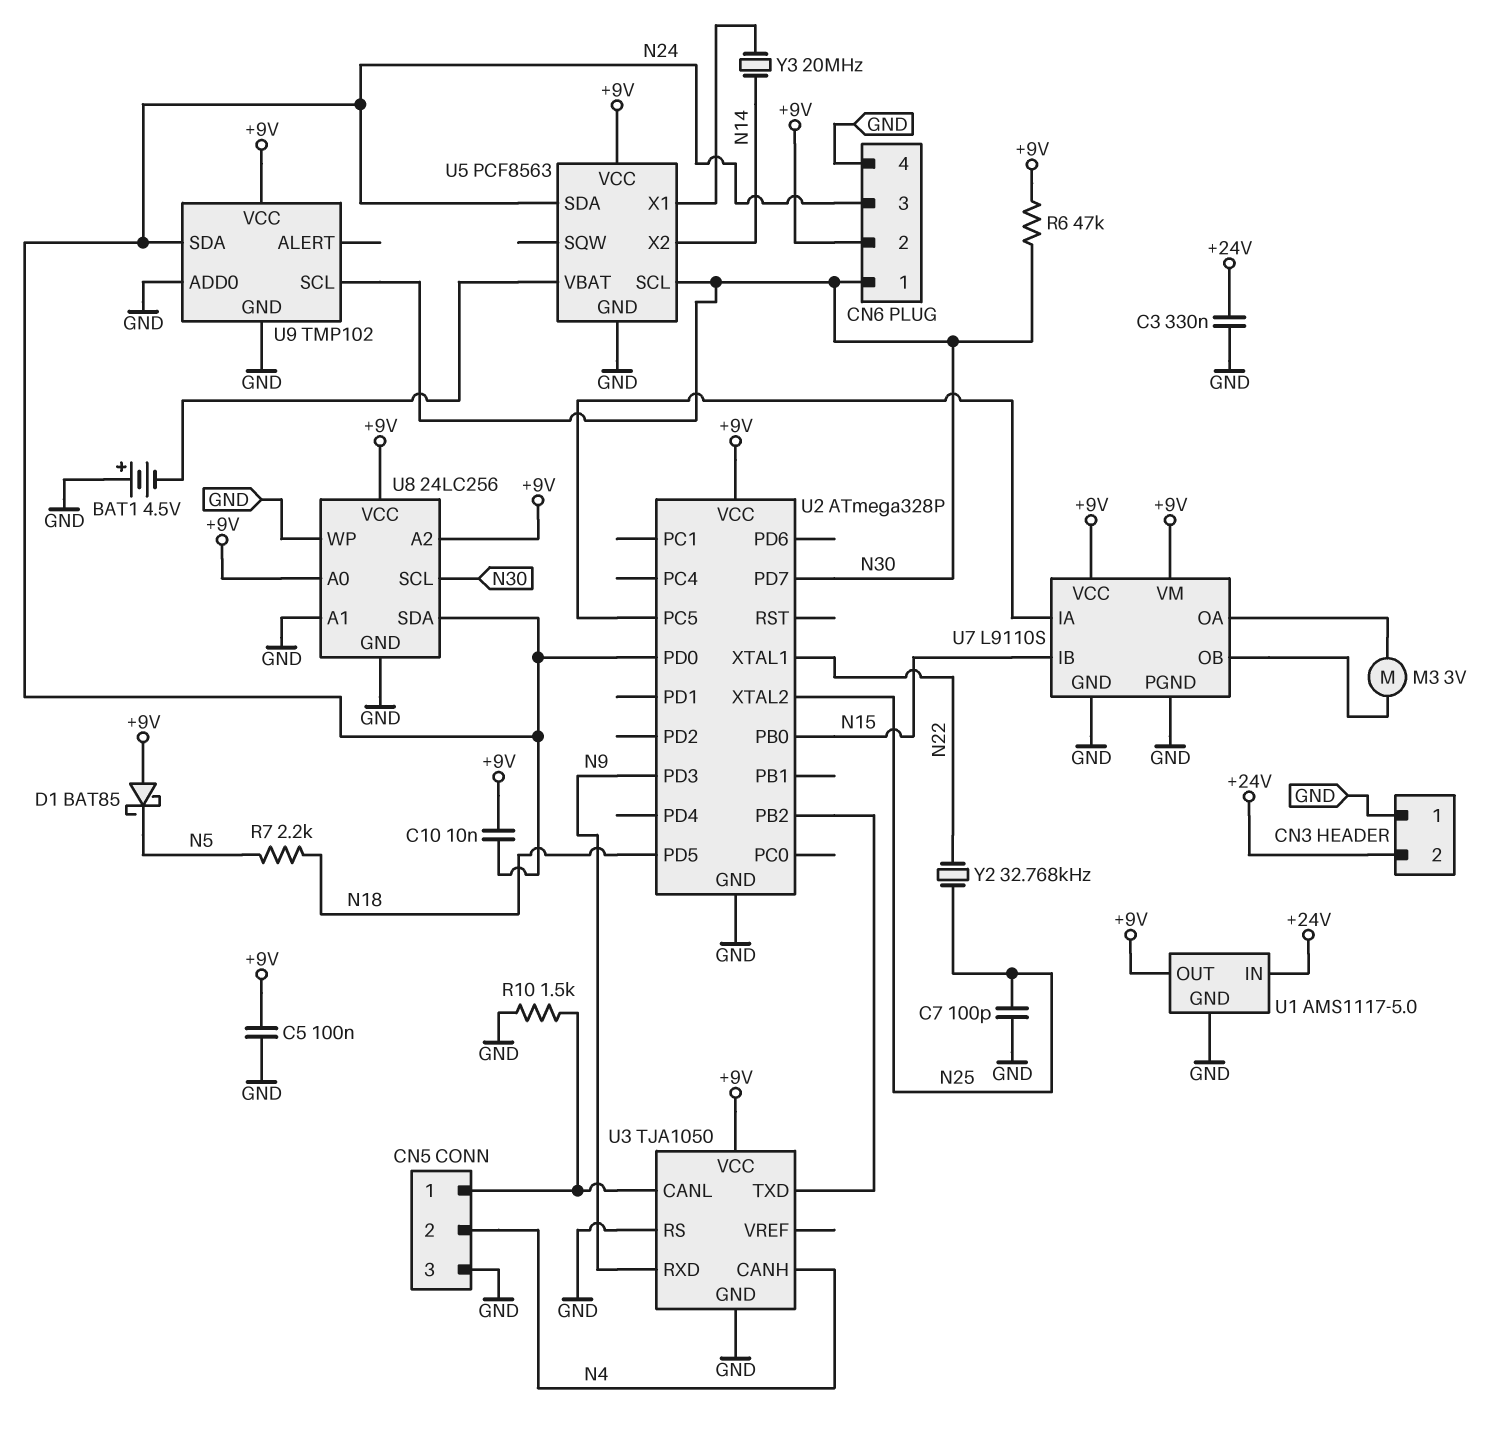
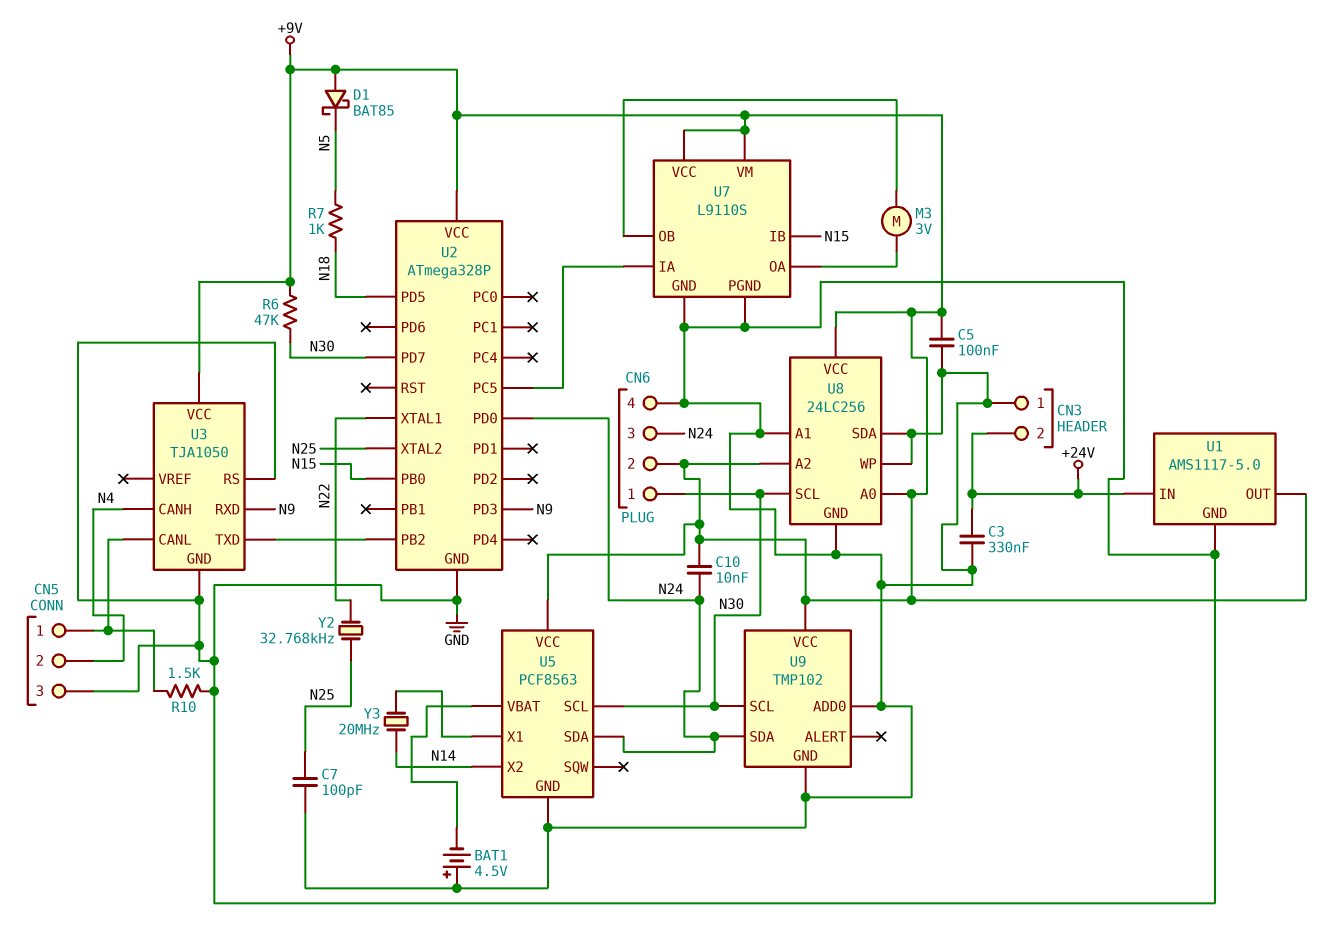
R7: 2.2k (N5, N18) -> 1k (N5, N18)
U8 pin SDA: N24 -> GND

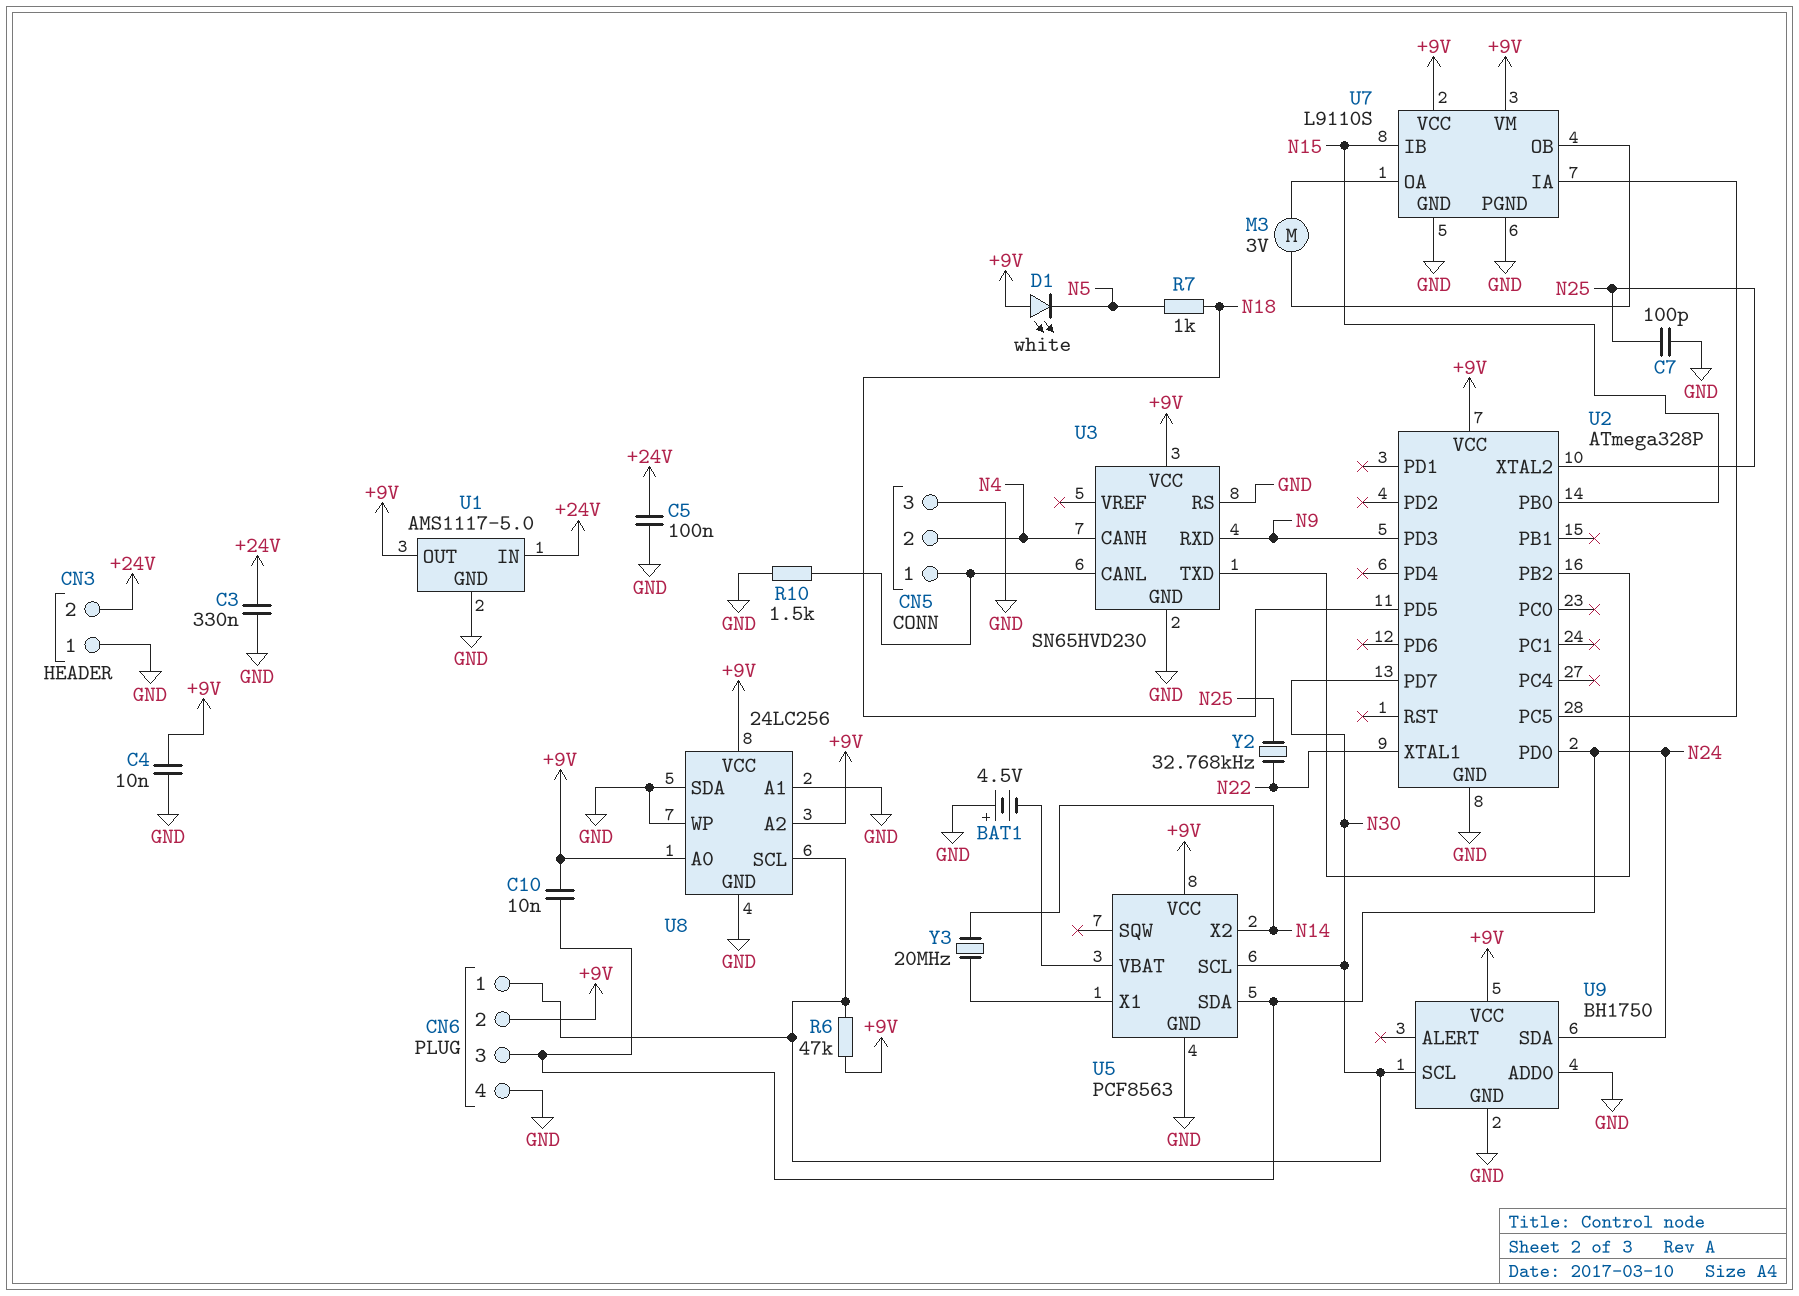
C4: none -> 10nF (+9V, GND)
C5: 100nF (+9V, GND) -> 100nF (+24V, GND)
D1: schottky BAT85 (A +9V, K N5) -> LED white (A +9V, K N5)
U3: TJA1050 -> SN65HVD230
U9: TMP102 -> BH1750

